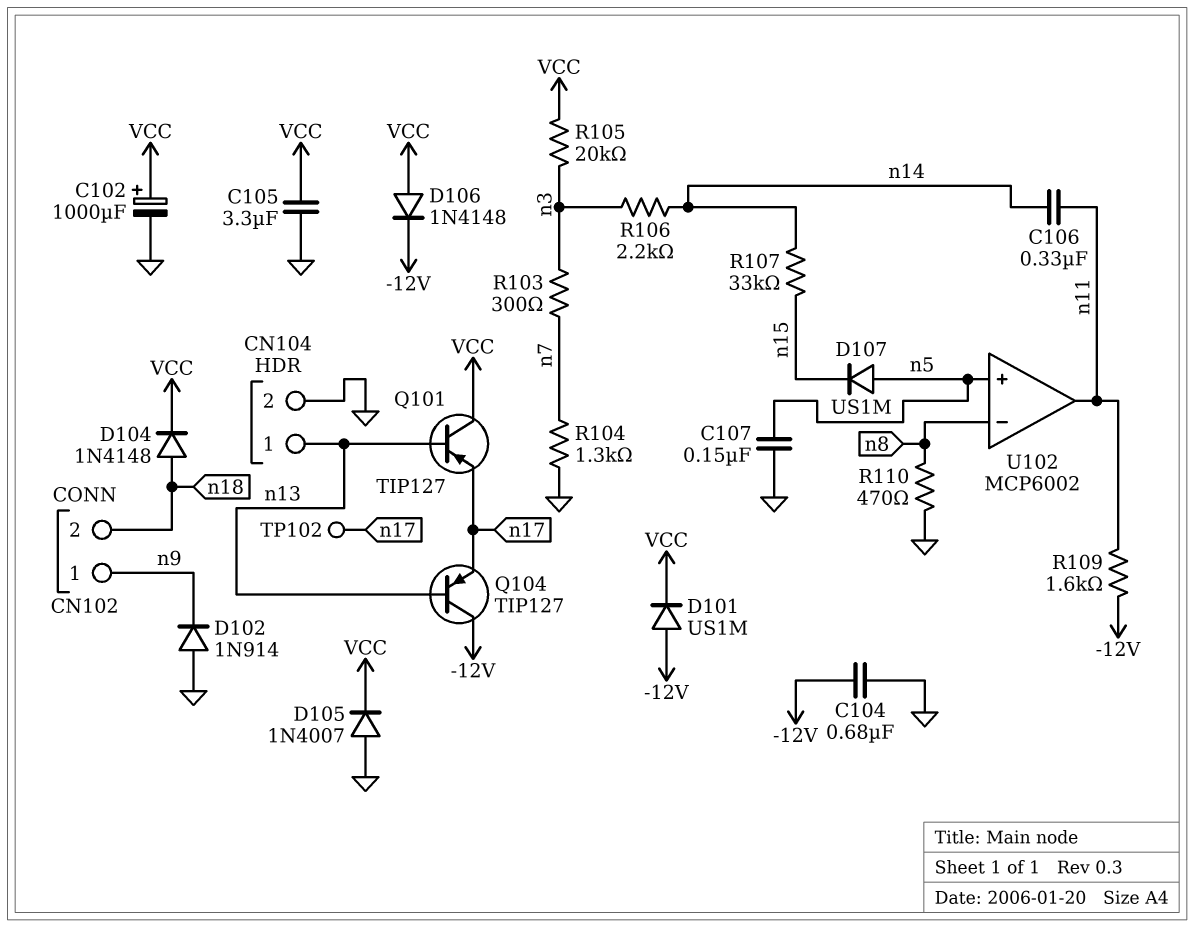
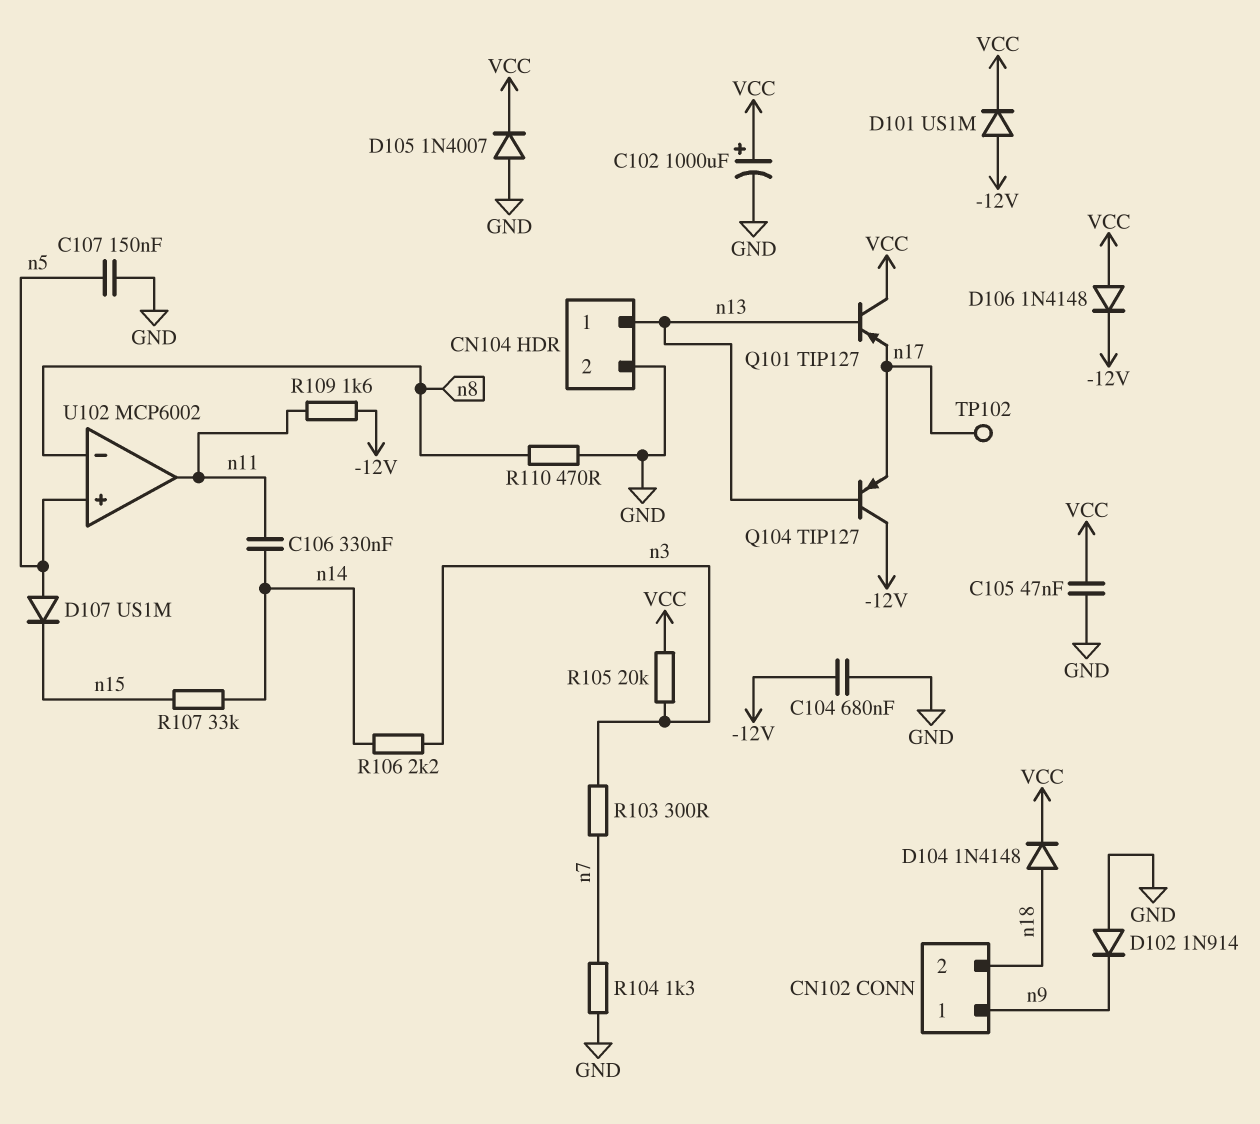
C105: 3.3uF (GND, VCC) -> 47nF (GND, VCC)

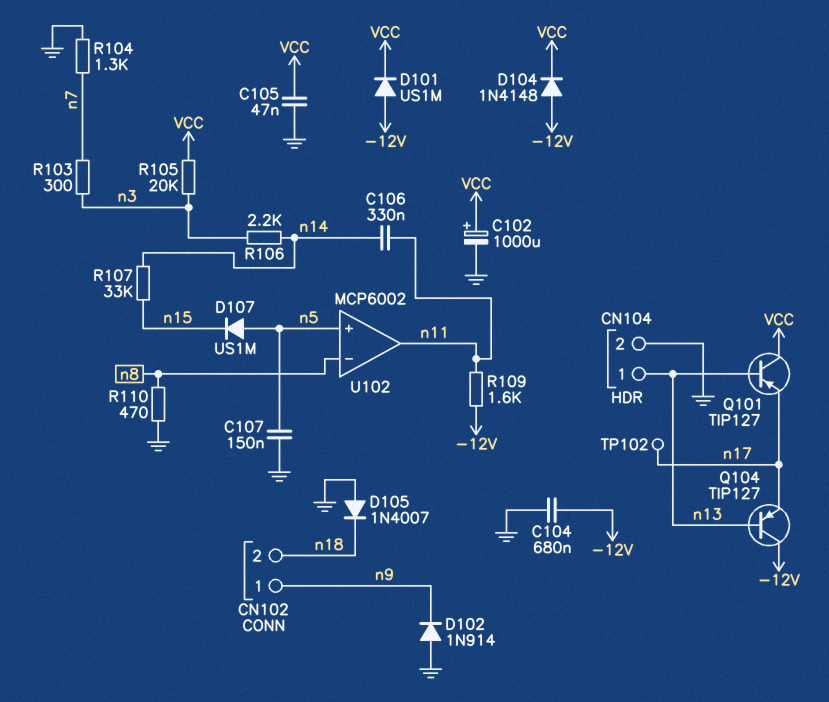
D104: diode 1N4148 (A n18, K VCC) -> diode 1N4148 (A -12V, K VCC)
D105: diode 1N4007 (A GND, K VCC) -> diode 1N4007 (A GND, K n18)
D106: diode 1N4148 (A VCC, K -12V) -> none

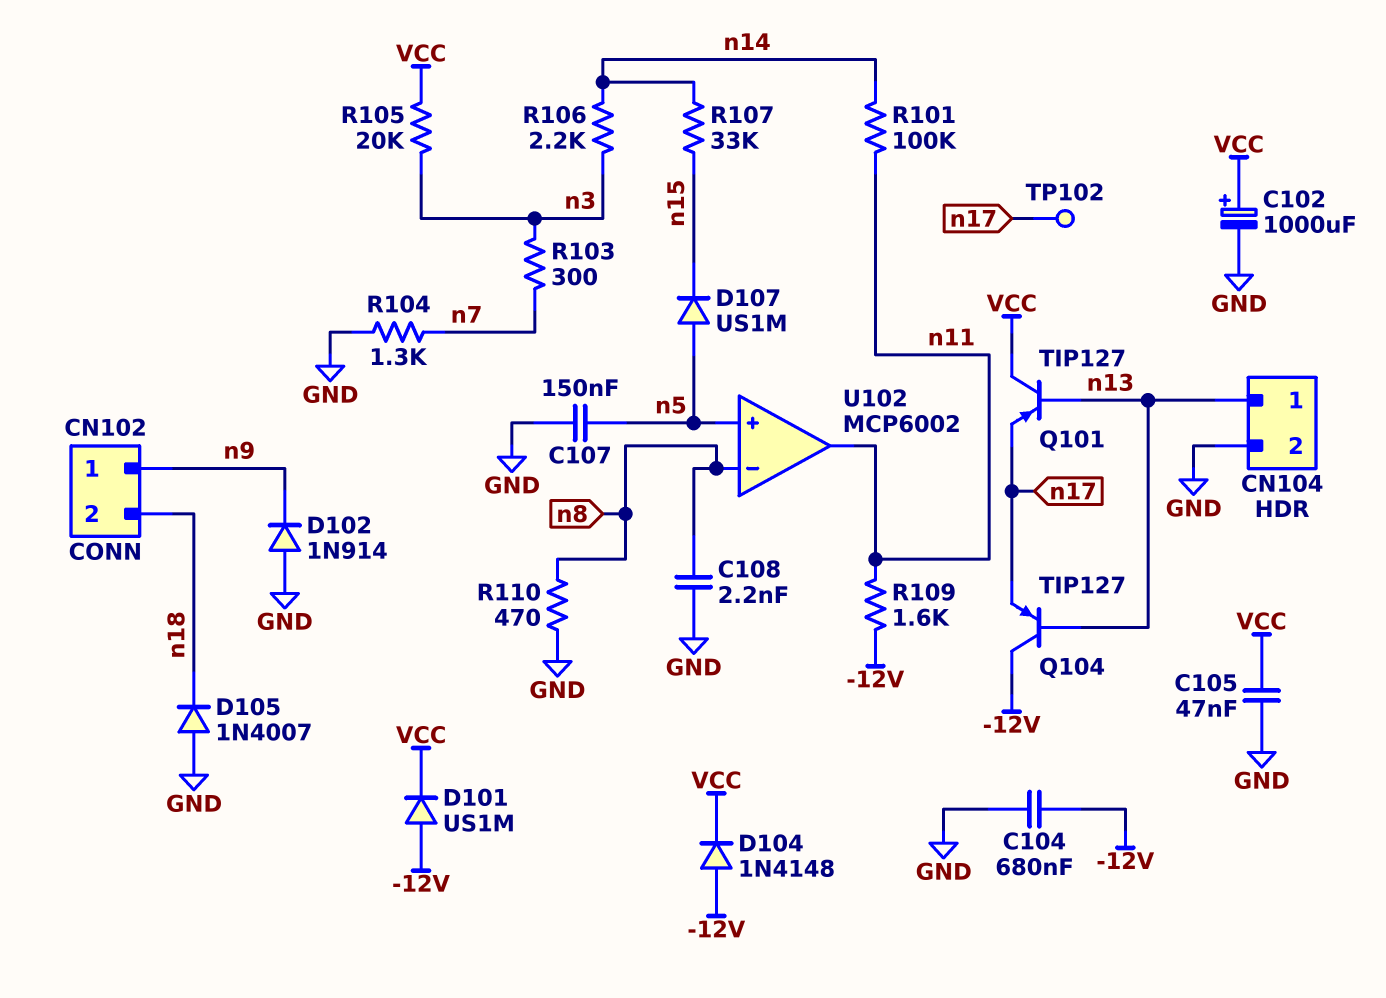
C106: 330nF (n11, n14) -> none
C108: none -> 2.2nF (GND, n8)
R101: none -> 100k (n11, n14)

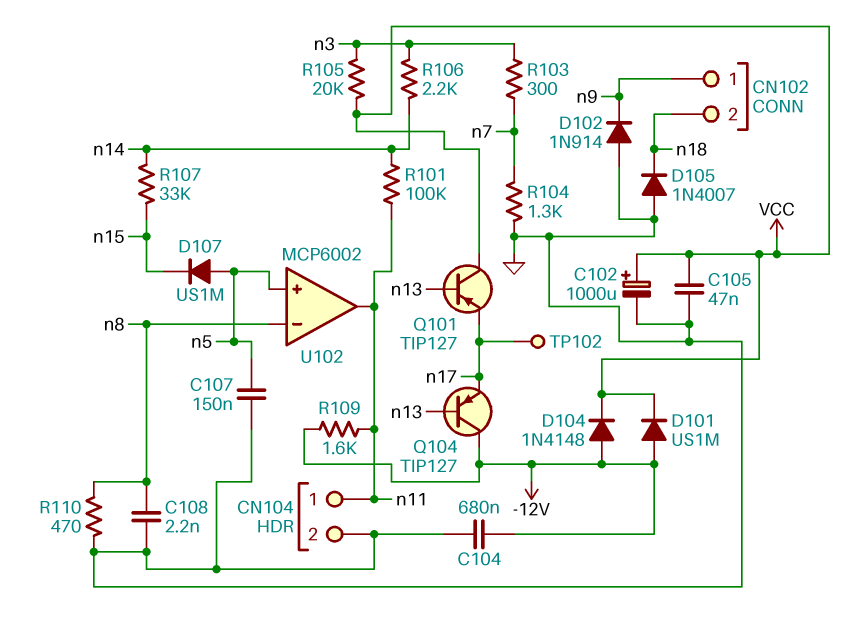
CN104 pin 1: n13 -> n11

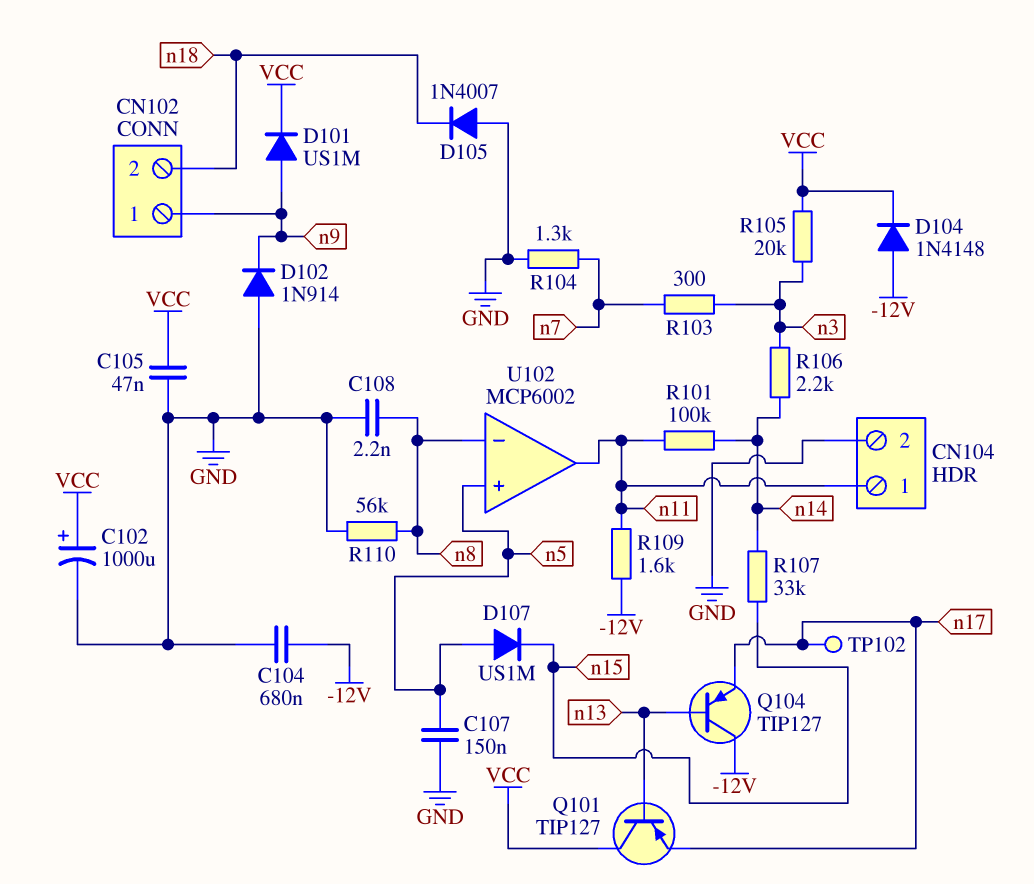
D101: diode US1M (A -12V, K VCC) -> diode US1M (A n9, K VCC)
R110: 470 (GND, n8) -> 56k (GND, n8)

